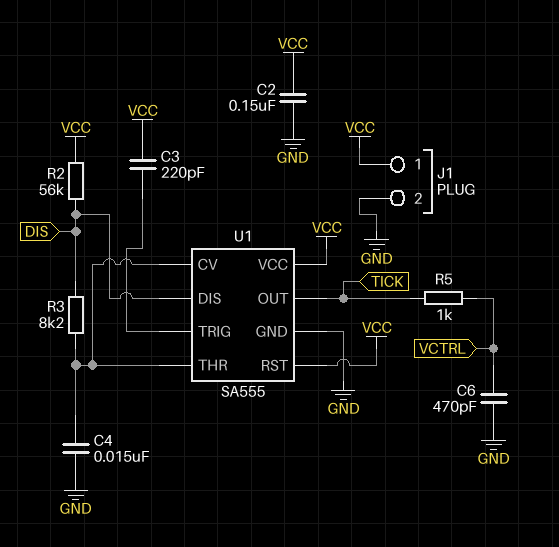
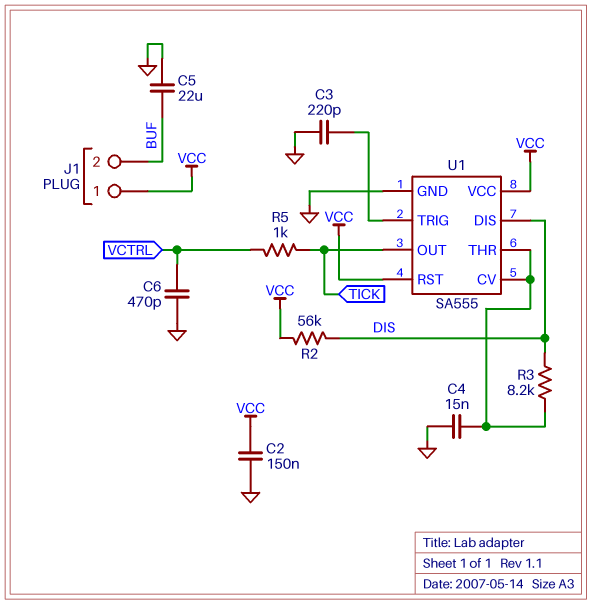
C3: 220pF (U1/TRIG, VCC) -> 220pF (GND, U1/TRIG)
C5: none -> 22uF (BUF, GND)
J1 pin 2: GND -> BUF

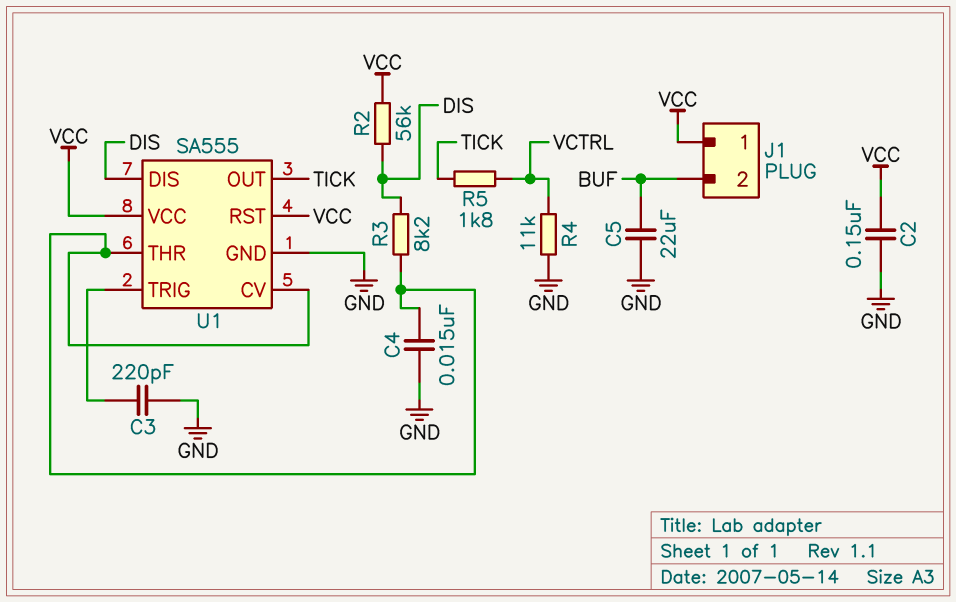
C6: 470pF (GND, VCTRL) -> none
R4: none -> 11k (GND, VCTRL)
R5: 1k (TICK, VCTRL) -> 1.8k (TICK, VCTRL)

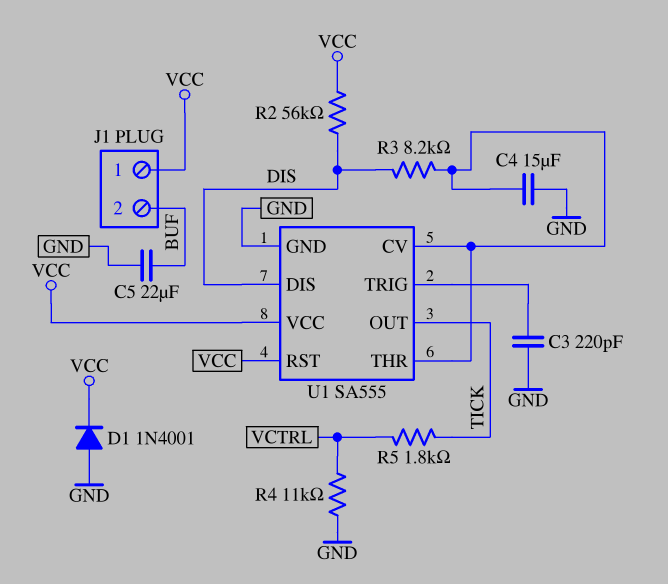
C2: 150nF (GND, VCC) -> none
C4: 15nF (GND, U1/CV) -> 15uF (GND, U1/CV)
D1: none -> diode 1N4001 (A GND, K VCC)

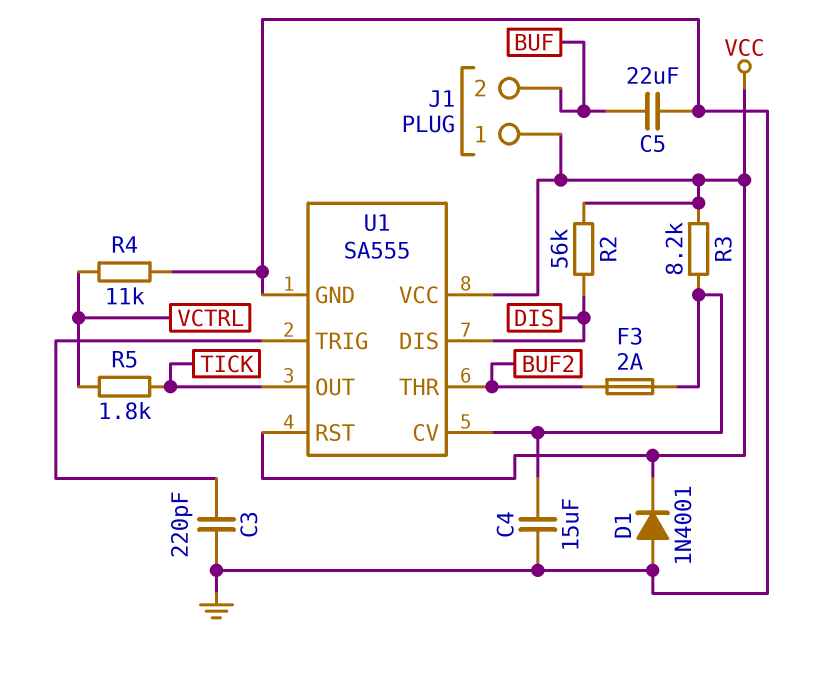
F3: none -> 2A (BUF2, U1/CV)
R3: 8.2k (DIS, U1/CV) -> 8.2k (U1/CV, VCC)
U1 pin THR: U1/CV -> BUF2

